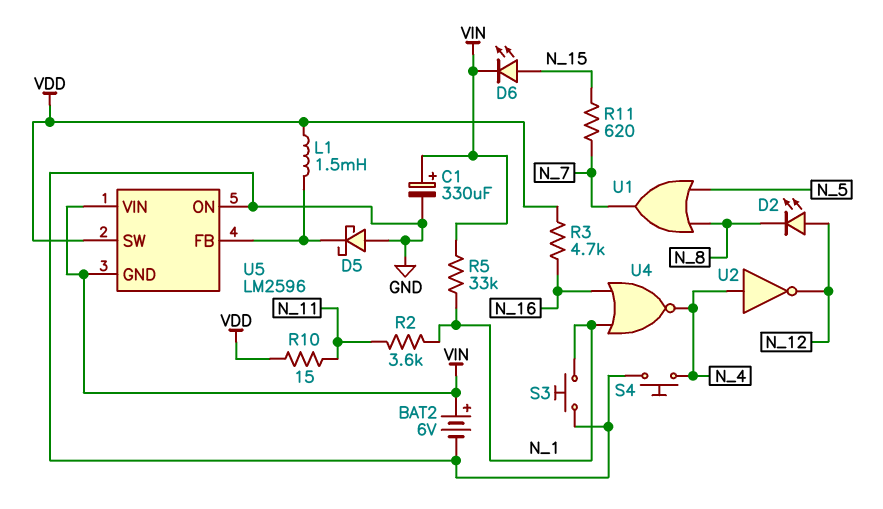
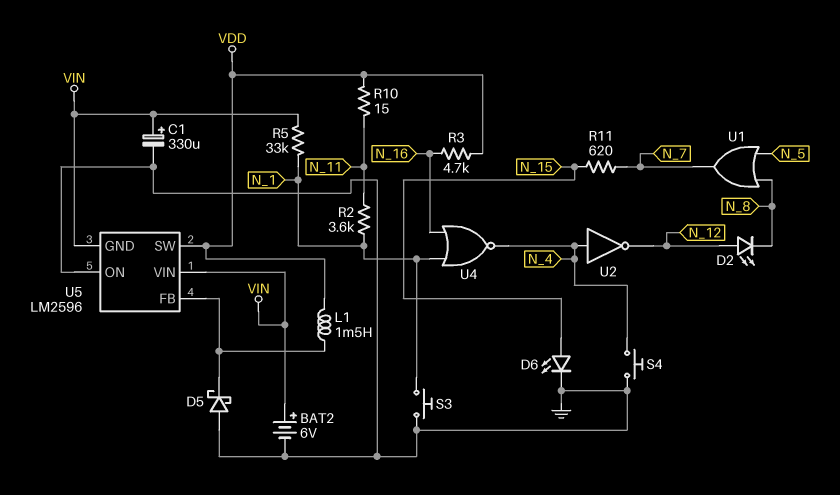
D6: LED (A N_15, K VIN) -> LED (A N_15, K GND)

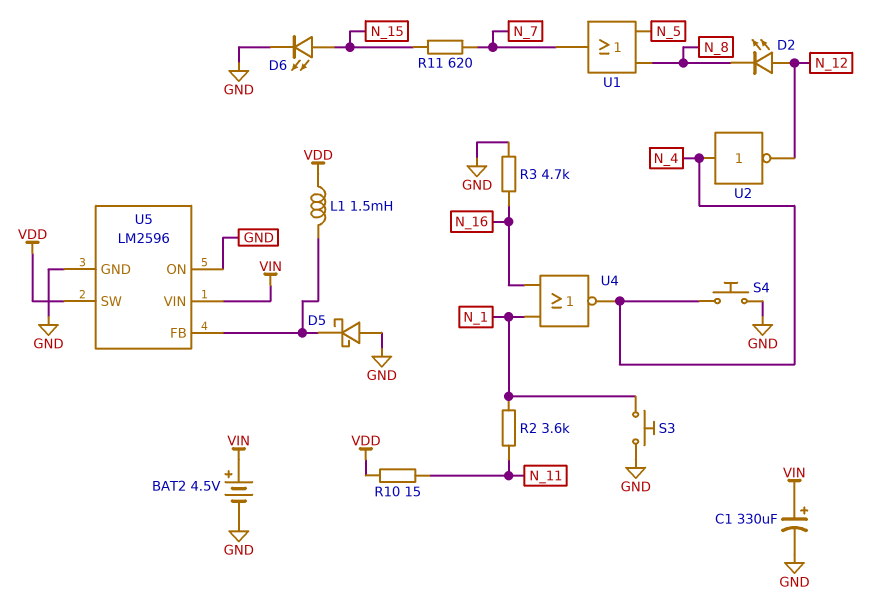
BAT2: 6V (plus VIN, minus GND) -> 4.5V (plus VIN, minus GND)
R3: 4.7k (N_16, VDD) -> 4.7k (GND, N_16)
R5: 33k (N_1, VIN) -> none
U5 pin GND: VIN -> GND

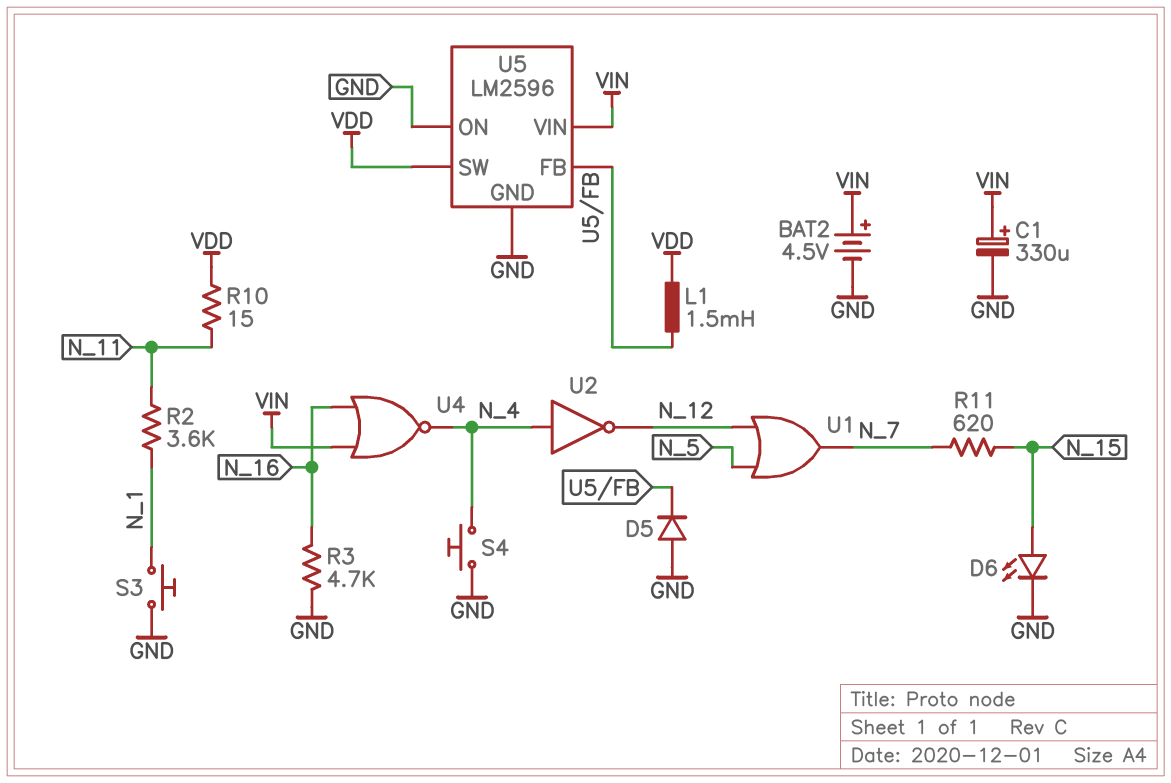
D2: LED (A N_12, K N_8) -> none
D5: schottky (A GND, K U5/FB) -> diode (A GND, K U5/FB)
U1: OR (in N_5, in N_8, out N_7) -> OR (in N_5, in N_12, out N_7)
U4: NOR (in N_1, in N_16, out N_4) -> NOR (in N_16, in VIN, out N_4)

